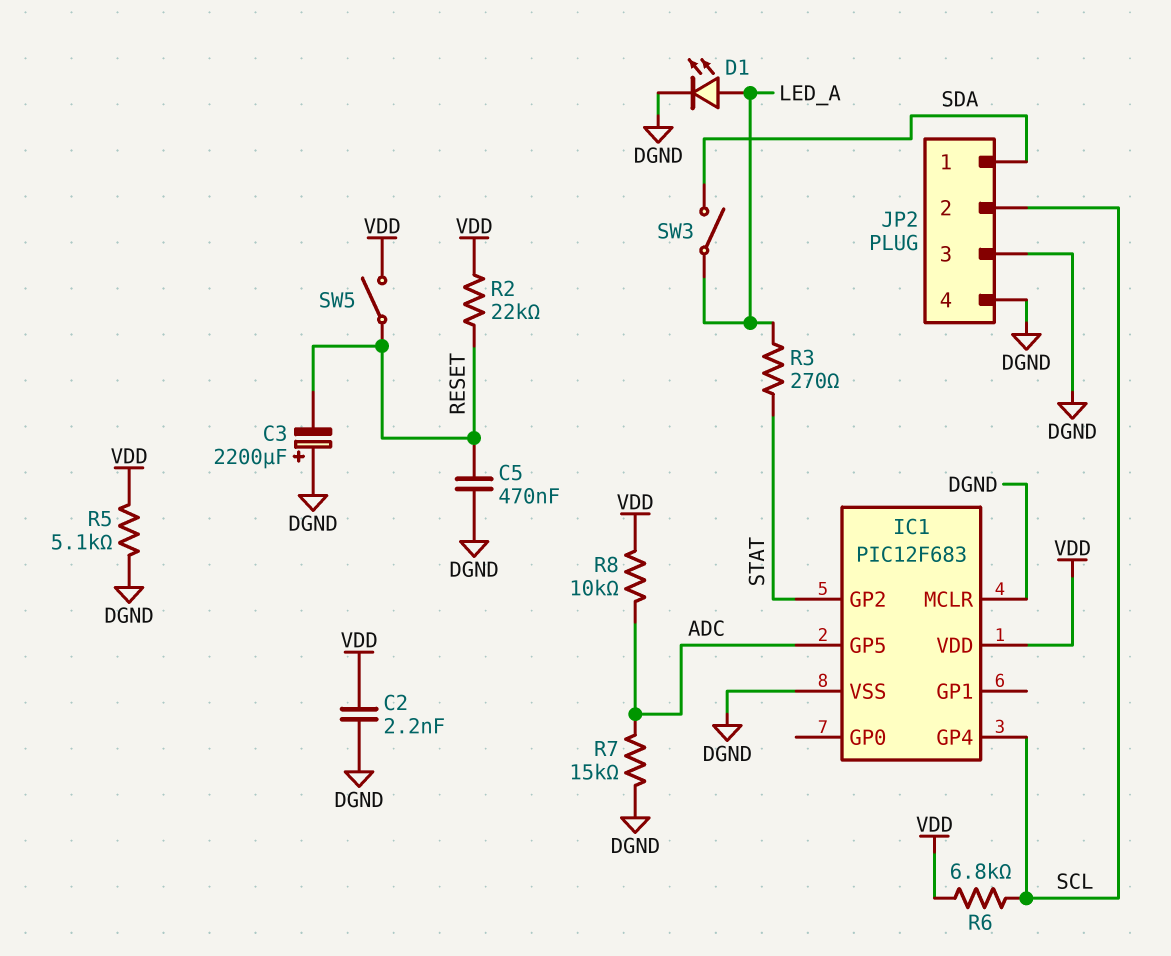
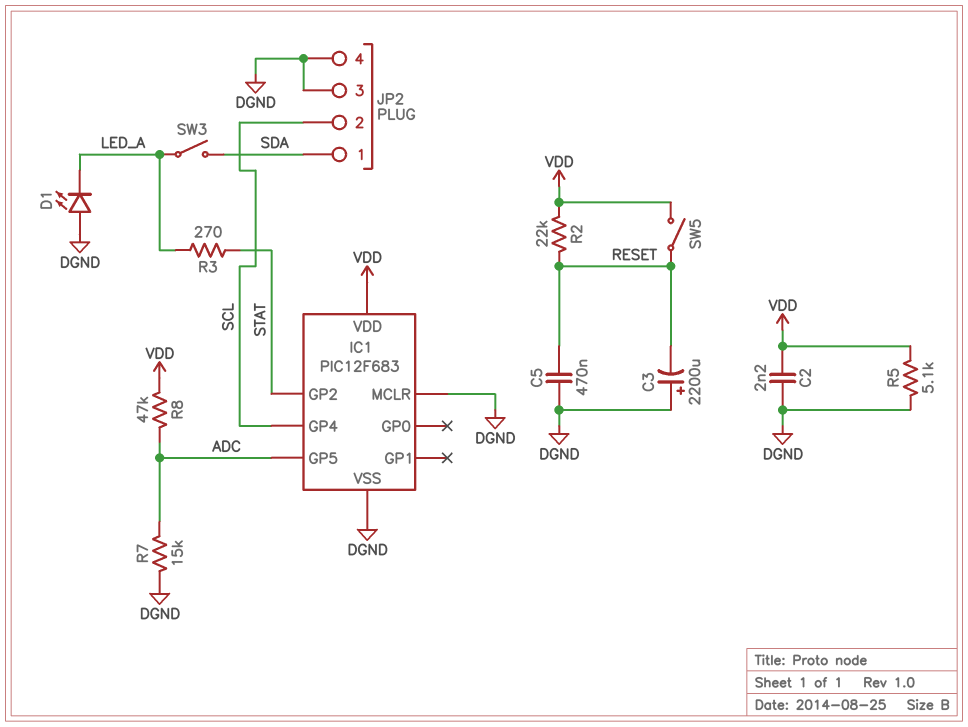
D1: LED (A LED_A, K DGND) -> LED (A DGND, K LED_A)
R6: 6.8k (SCL, VDD) -> none
R8: 10k (ADC, VDD) -> 47k (ADC, VDD)

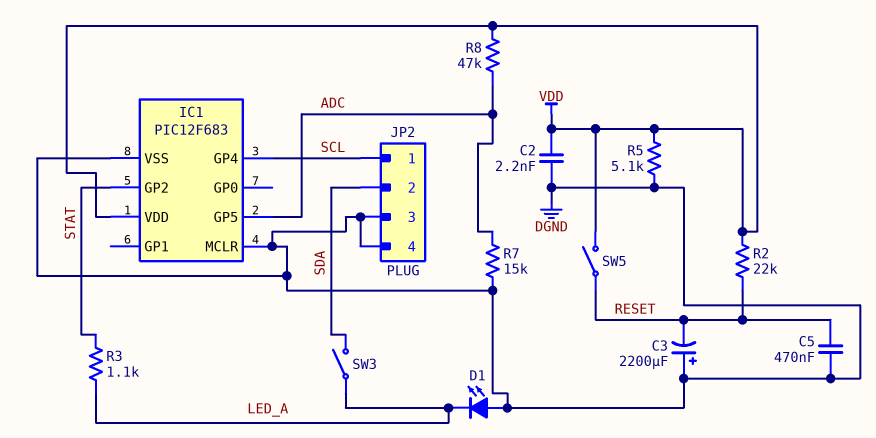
JP2 pin 1: SDA -> SCL
JP2 pin 2: SCL -> SDA
R3: 270 (LED_A, STAT) -> 1.1k (LED_A, STAT)

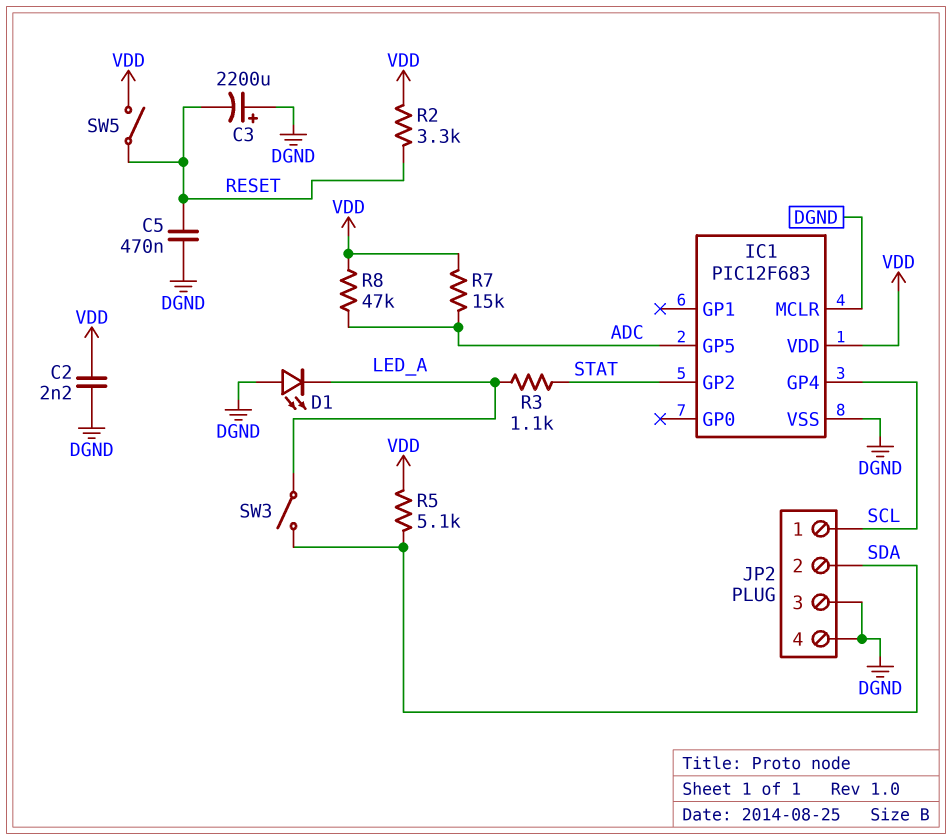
R2: 22k (RESET, VDD) -> 3.3k (RESET, VDD)
R5: 5.1k (DGND, VDD) -> 5.1k (SDA, VDD)
R7: 15k (ADC, DGND) -> 15k (ADC, VDD)

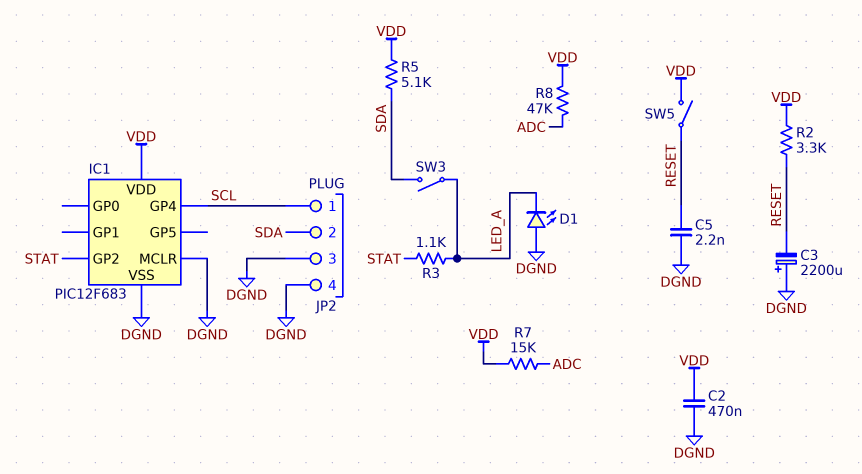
C2: 2.2nF (DGND, VDD) -> 470nF (DGND, VDD)
C5: 470nF (DGND, RESET) -> 2.2nF (DGND, RESET)
IC1 pin GP5: ADC -> none

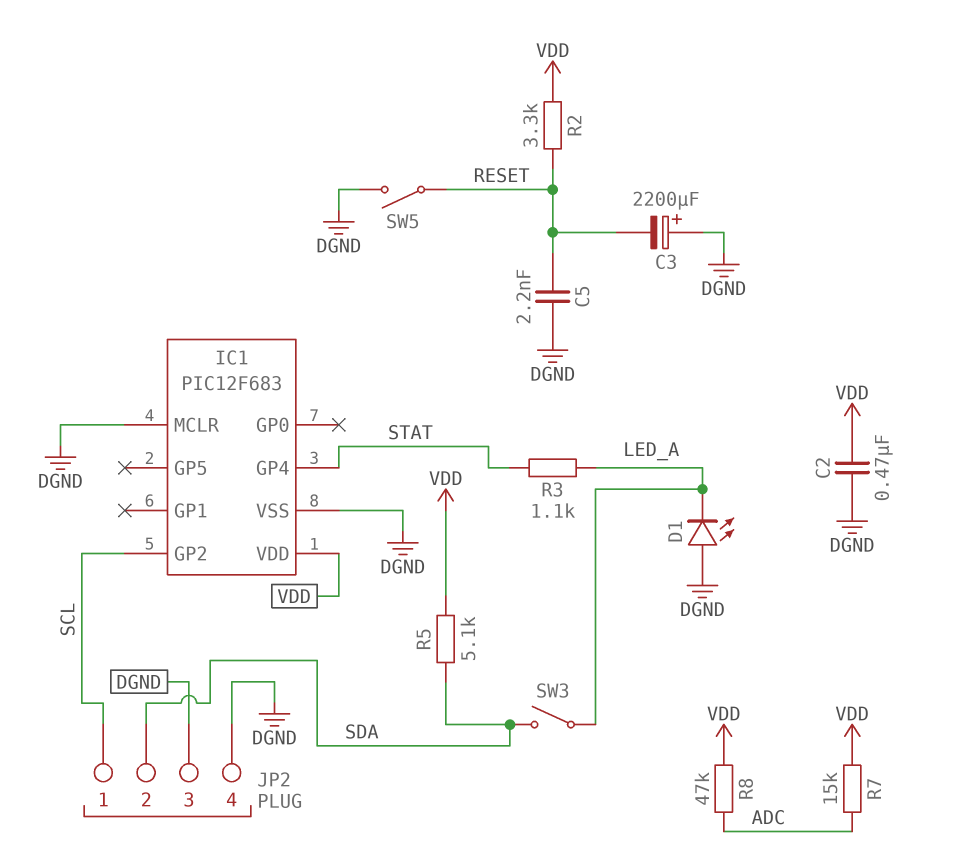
IC1 pin GP2: STAT -> SCL
IC1 pin GP4: SCL -> STAT
SW5: switch (RESET, VDD) -> switch (DGND, RESET)

